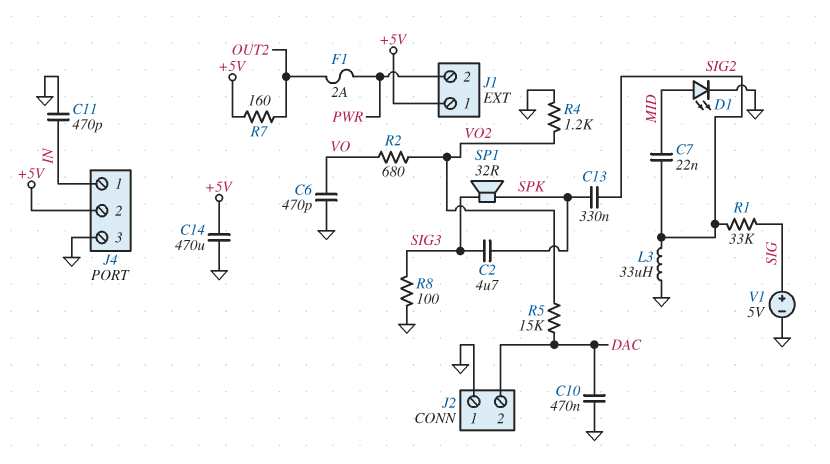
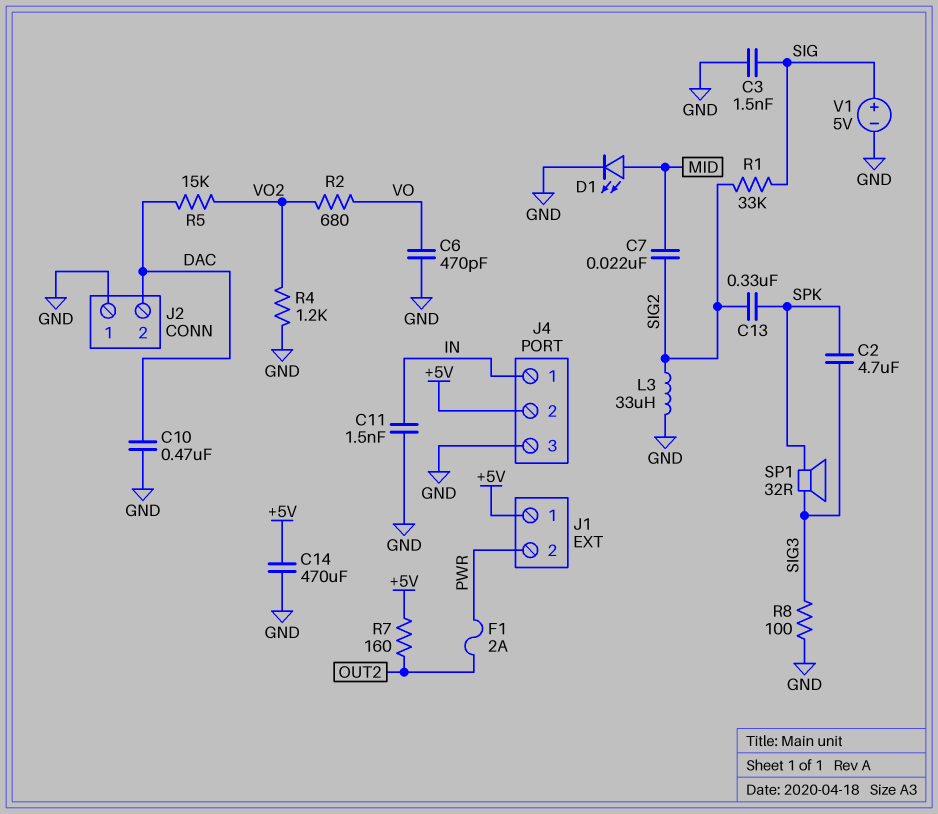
C3: none -> 1.5nF (GND, SIG)
C11: 470pF (GND, IN) -> 1.5nF (GND, IN)

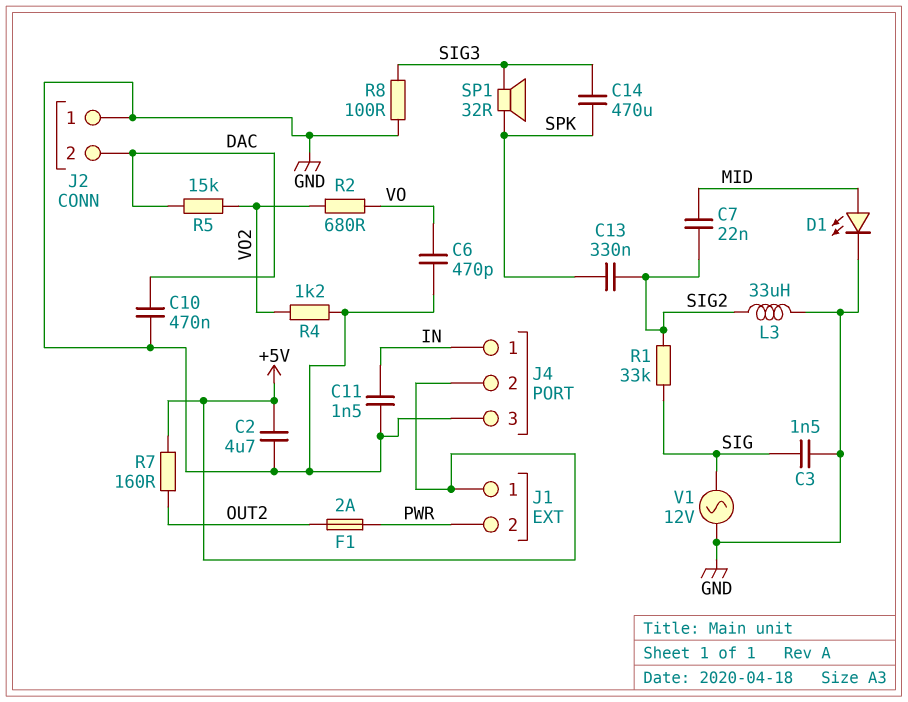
C2: 4.7uF (SIG3, SPK) -> 4.7uF (+5V, GND)
C14: 470uF (+5V, GND) -> 470uF (SIG3, SPK)
V1: 5V (plus SIG, minus GND) -> AC 12V (GND, SIG)

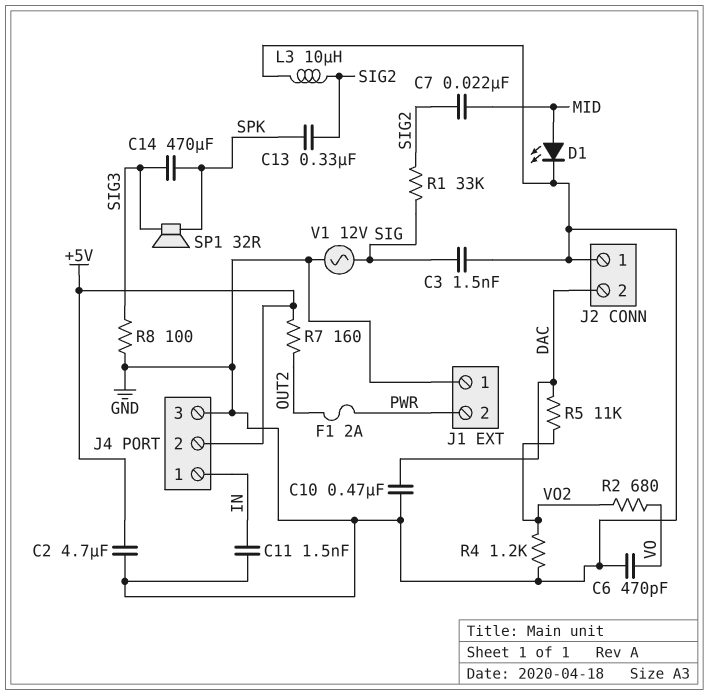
J1 pin 1: +5V -> GND
L3: 33uH (GND, SIG2) -> 10uH (GND, SIG2)
R5: 15k (DAC, VO2) -> 11k (DAC, VO2)

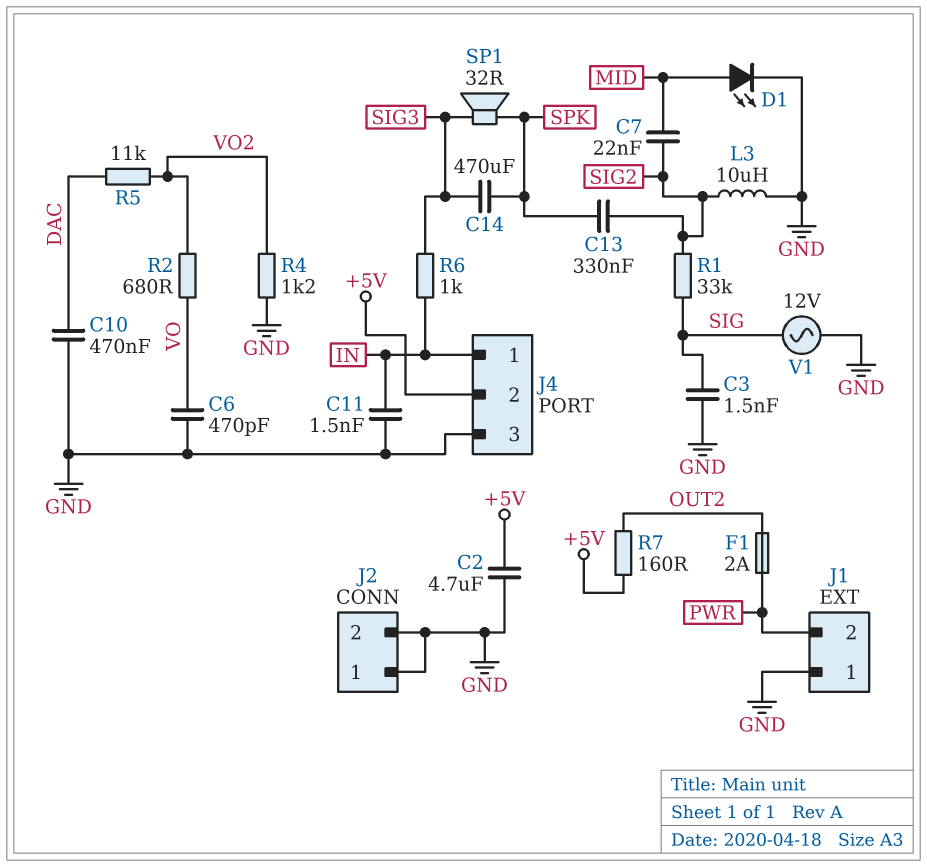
J2 pin 2: DAC -> GND
R6: none -> 1k (IN, SIG3)
R8: 100 (GND, SIG3) -> none

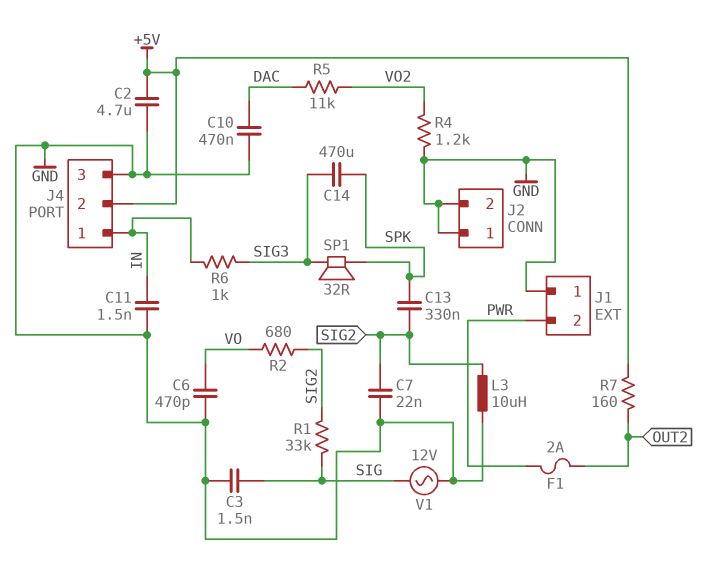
C7: 22nF (MID, SIG2) -> 22nF (GND, SIG2)
D1: LED (A MID, K GND) -> none
R2: 680 (VO, VO2) -> 680 (SIG2, VO)

